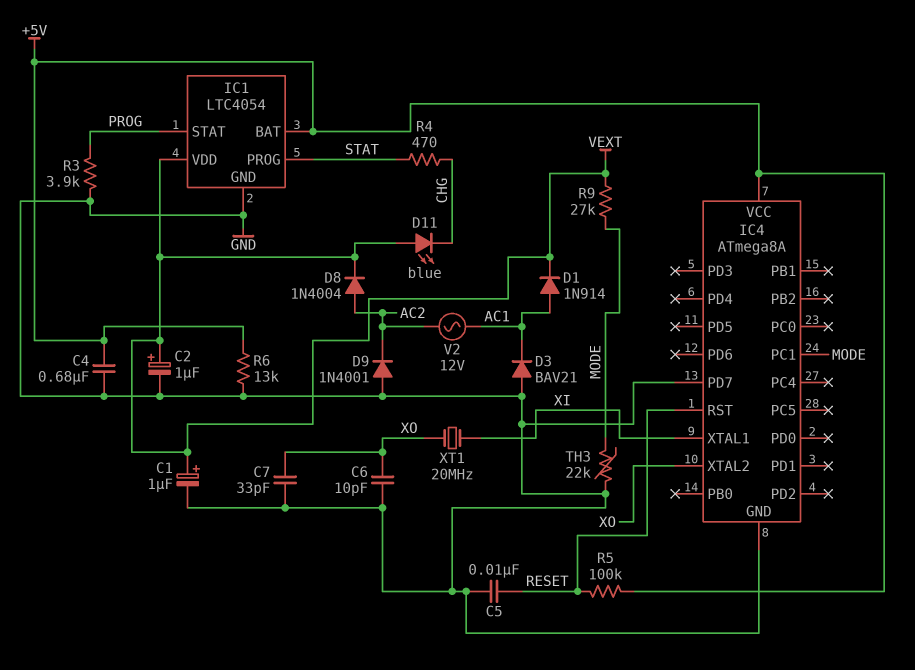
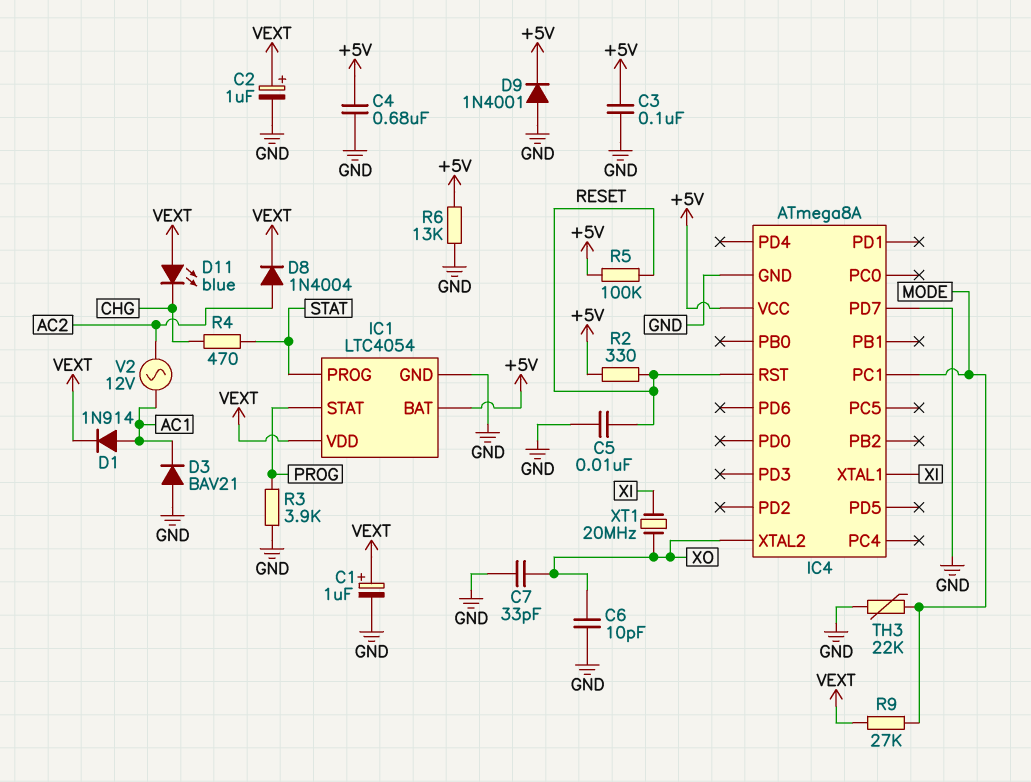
C3: none -> 100nF (+5V, GND)
D9: diode 1N4001 (A GND, K AC2) -> diode 1N4001 (A GND, K +5V)
R2: none -> 330 (+5V, RESET)

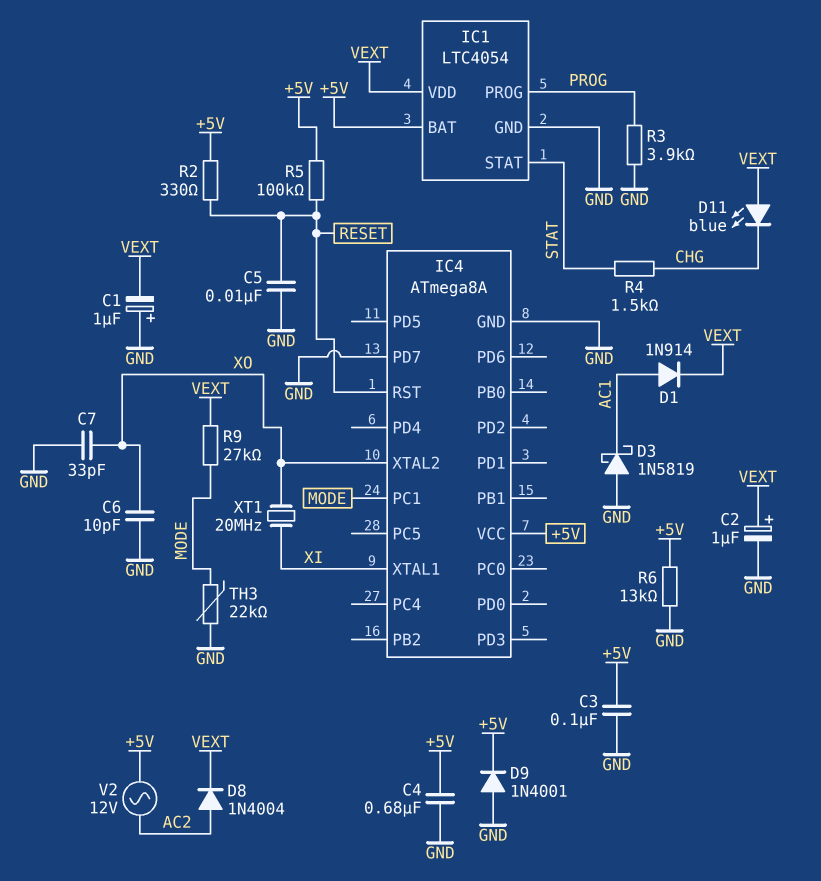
C1: 1uF (plus VEXT, minus GND) -> 1uF (plus GND, minus VEXT)
D3: diode BAV21 (A GND, K AC1) -> schottky 1N5819 (A GND, K AC1)
IC1 pin PROG: STAT -> PROG
IC1 pin STAT: PROG -> STAT
R4: 470 (CHG, STAT) -> 1.5k (CHG, STAT)
V2: AC 12V (AC1, AC2) -> AC 12V (+5V, AC2)

